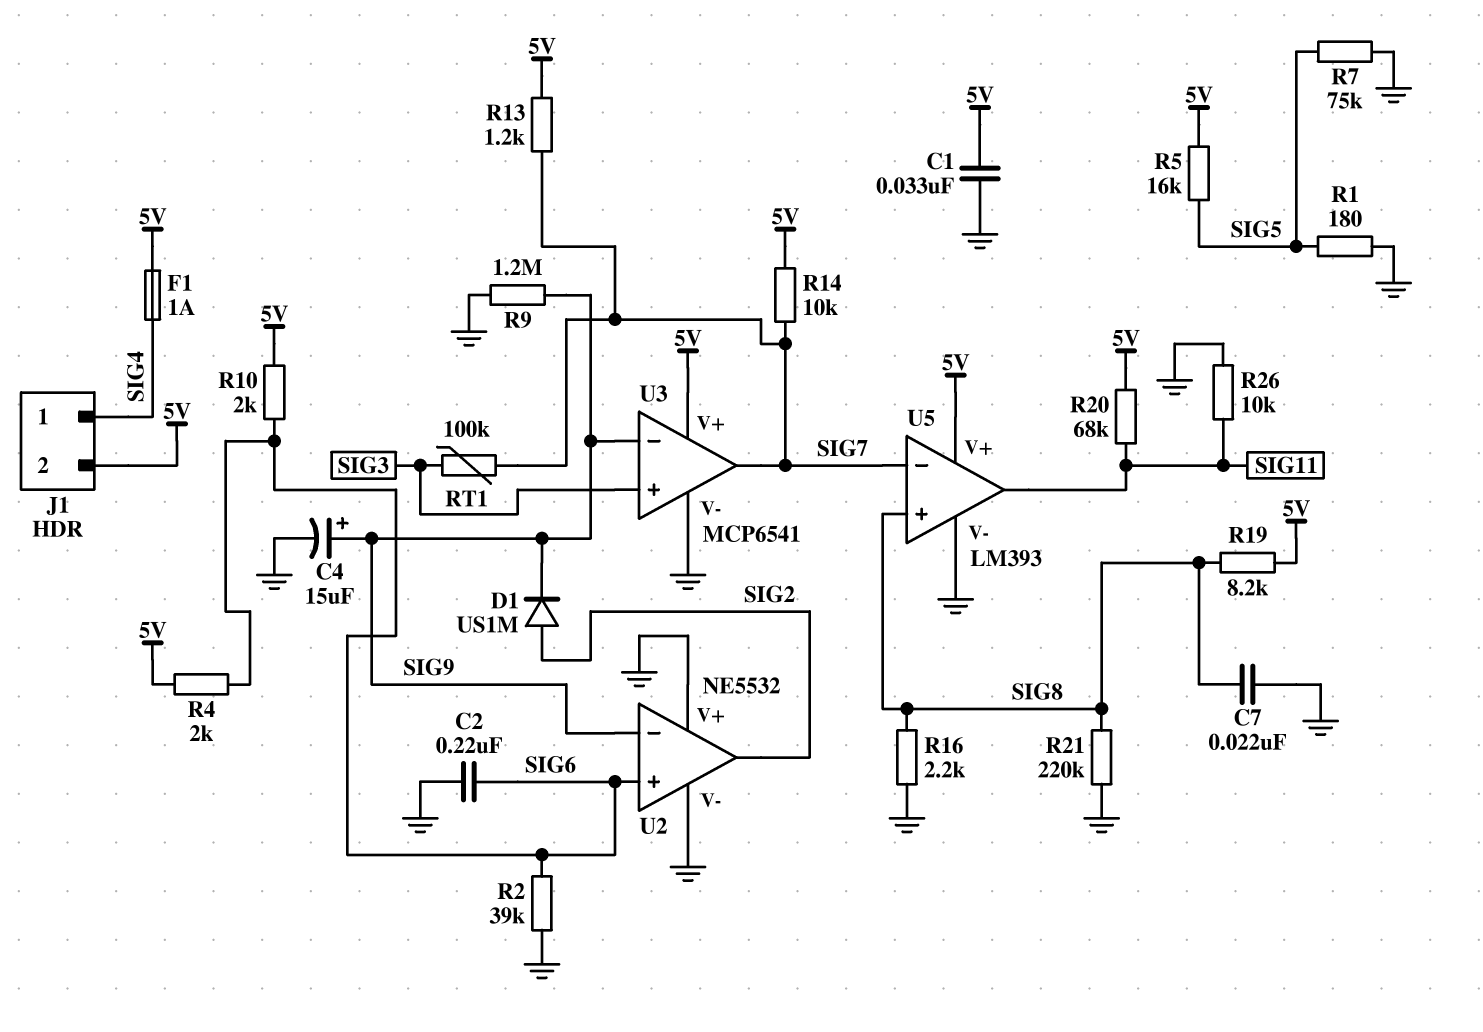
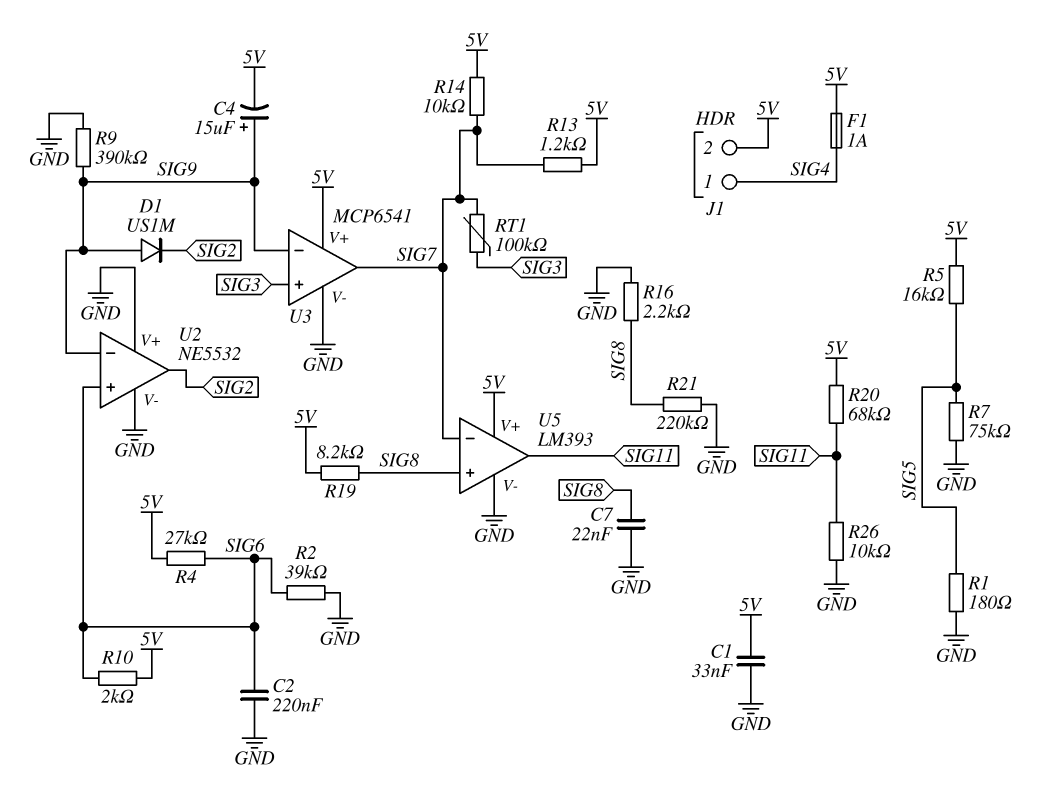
C4: 15uF (plus SIG9, minus GND) -> 15uF (plus SIG9, minus 5V)
D1: diode US1M (A SIG2, K SIG9) -> diode US1M (A SIG9, K SIG2)
R4: 2k (5V, SIG6) -> 27k (5V, SIG6)
R9: 1.2M (GND, SIG9) -> 390k (GND, SIG9)

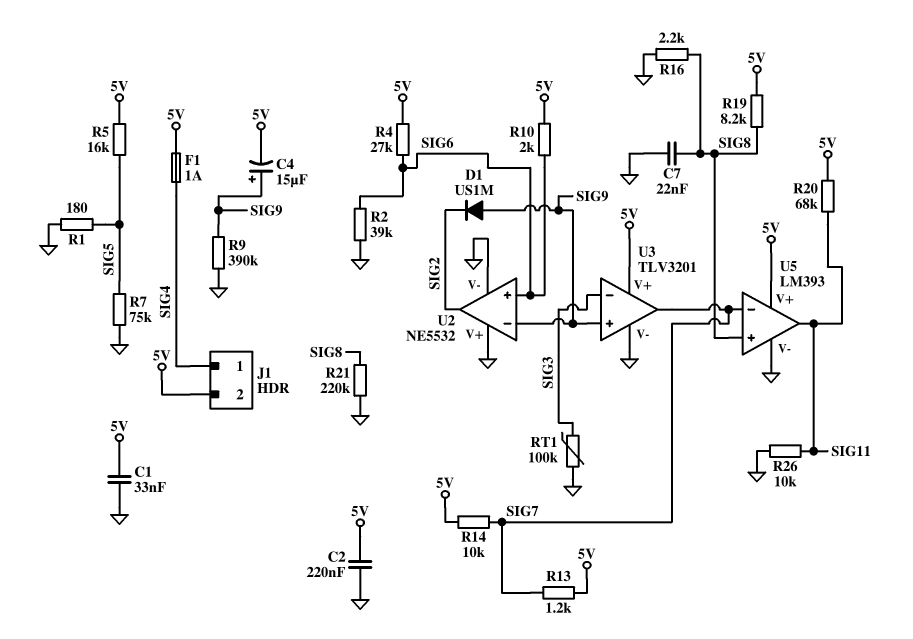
C2: 220nF (GND, SIG6) -> 220nF (5V, GND)
RT1: 100k (SIG3, SIG7) -> 100k (GND, SIG3)
U3: MCP6541 -> TLV3201
U3 pin in+: SIG3 -> SIG9
U3 pin in-: SIG9 -> SIG3

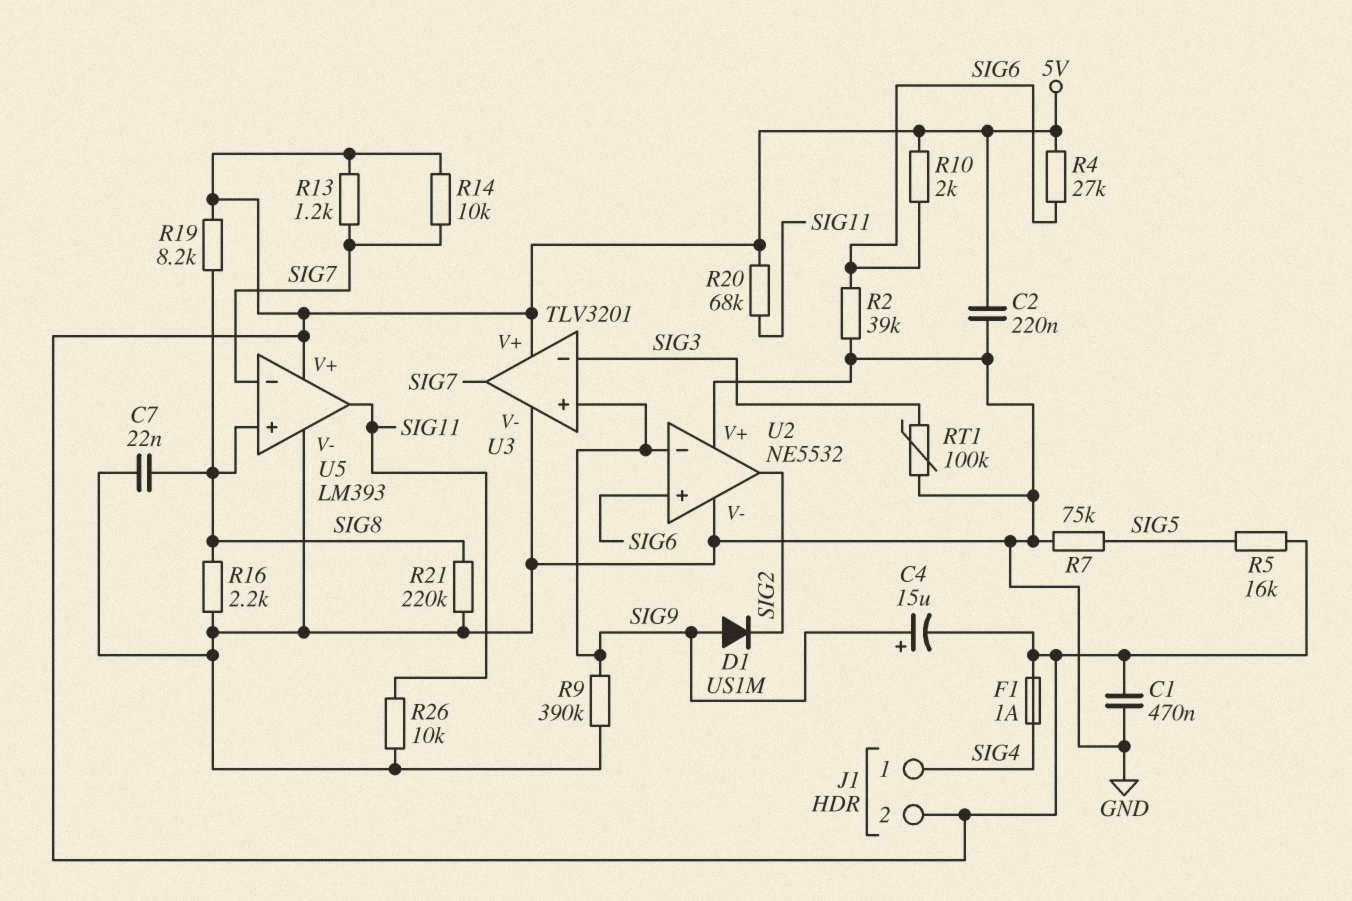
C1: 33nF (5V, GND) -> 470nF (5V, GND)
R1: 180 (GND, SIG5) -> none

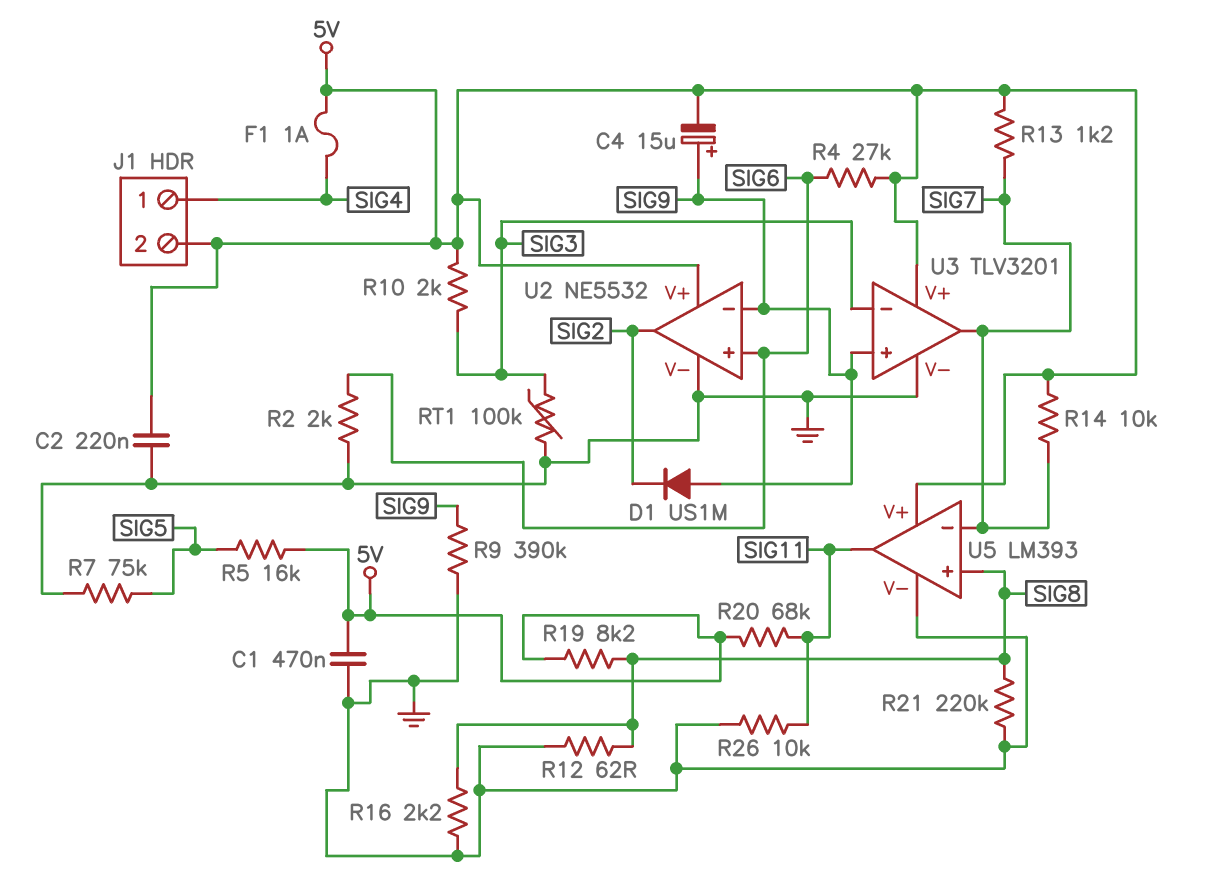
C7: 22nF (GND, SIG8) -> none
R2: 39k (GND, SIG6) -> 2k (GND, SIG6)
R10: 2k (5V, SIG6) -> 2k (5V, SIG3)
R12: none -> 62 (GND, SIG8)
U2 pin V+: GND -> 5V

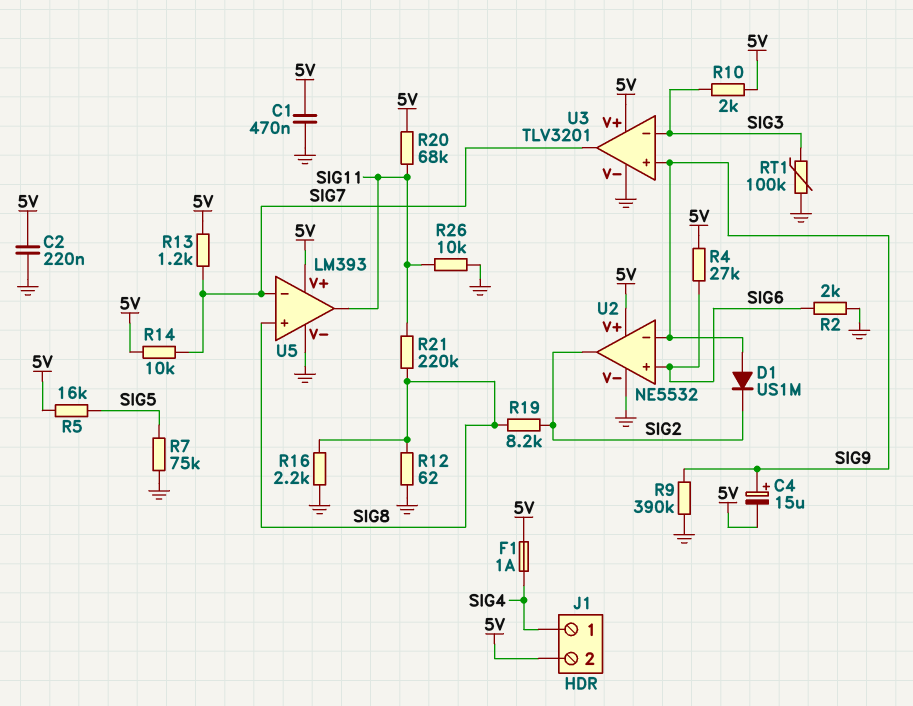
R19: 8.2k (5V, SIG8) -> 8.2k (SIG2, SIG8)
R21: 220k (GND, SIG8) -> 220k (SIG8, SIG11)

